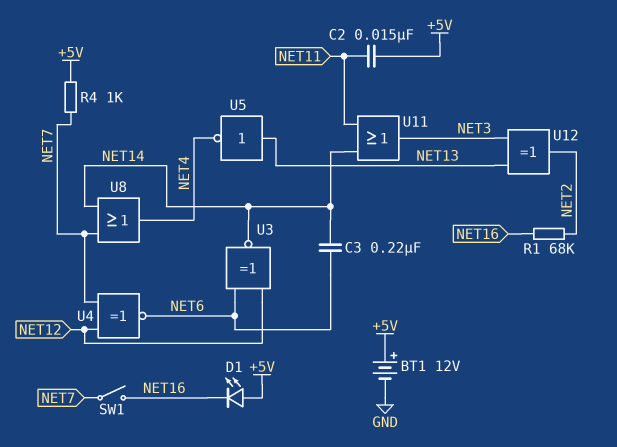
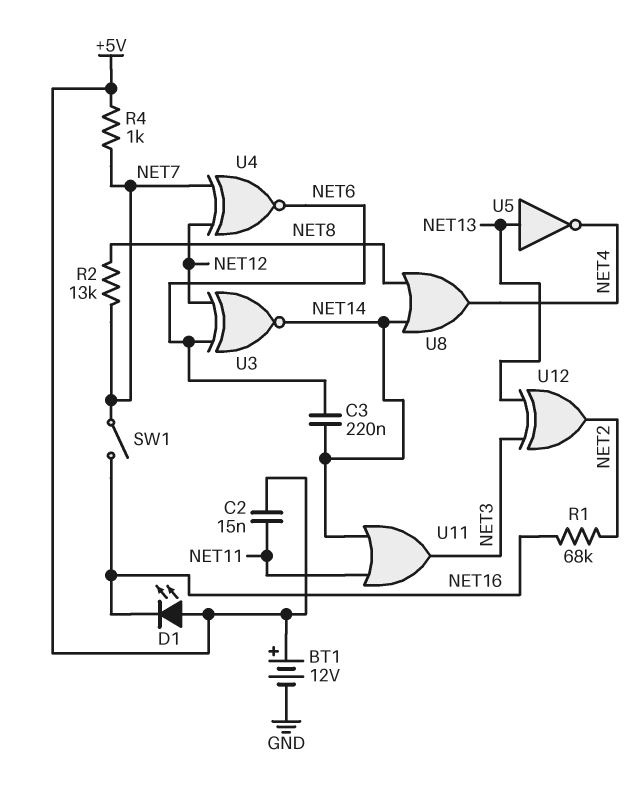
R2: none -> 13k (NET7, NET8)
U8: OR (in NET7, in NET14, out NET4) -> OR (in NET8, in NET14, out NET4)

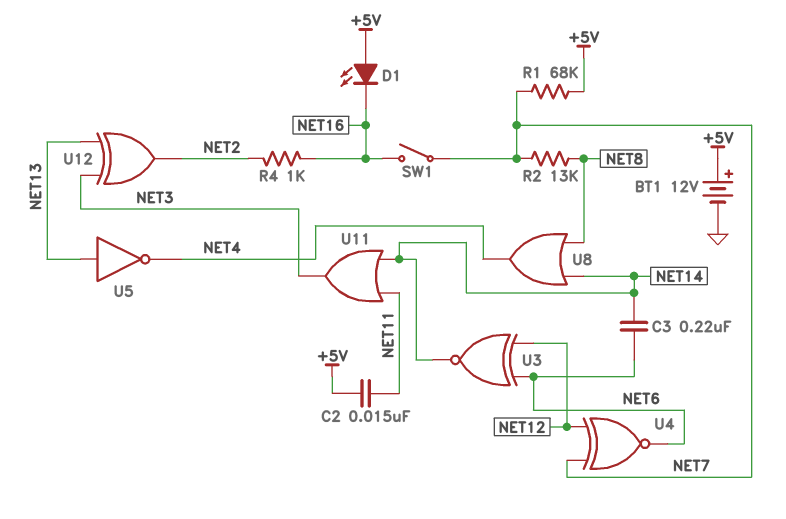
R1: 68k (NET2, NET16) -> 68k (+5V, NET7)
R4: 1k (+5V, NET7) -> 1k (NET2, NET16)

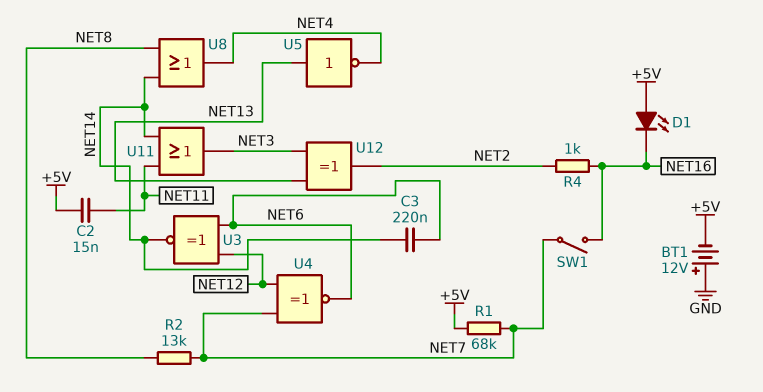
BT1: 12V (plus +5V, minus GND) -> 12V (plus GND, minus +5V)

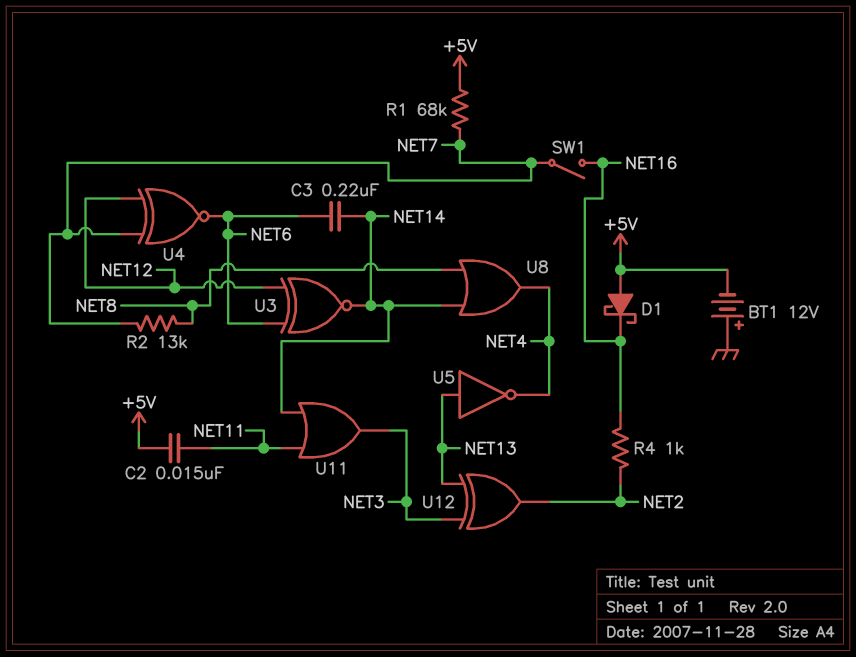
D1: LED (A +5V, K NET16) -> schottky (A +5V, K NET16)

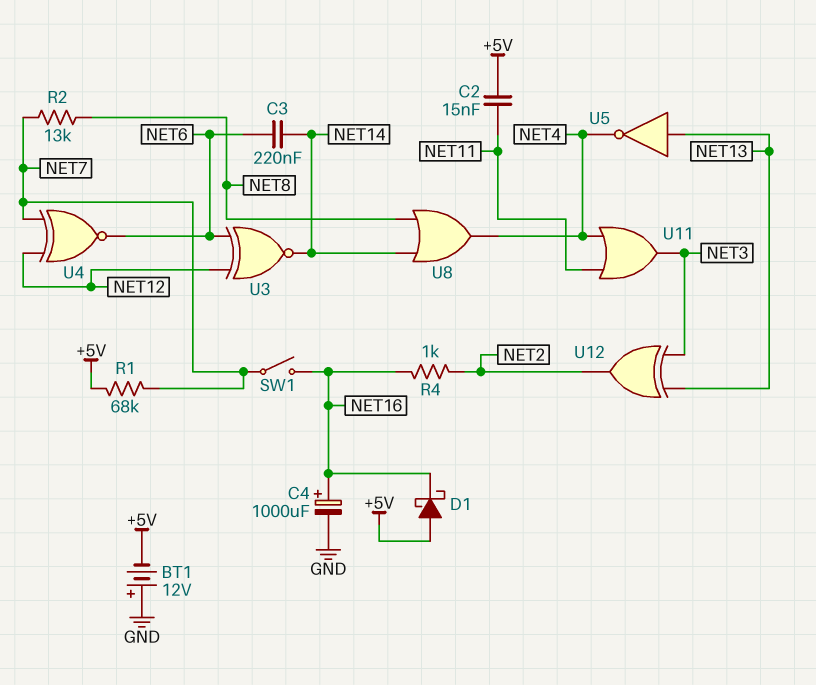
C4: none -> 1000uF (plus NET16, minus GND)
U11: OR (in NET11, in NET14, out NET3) -> OR (in NET4, in NET11, out NET3)

